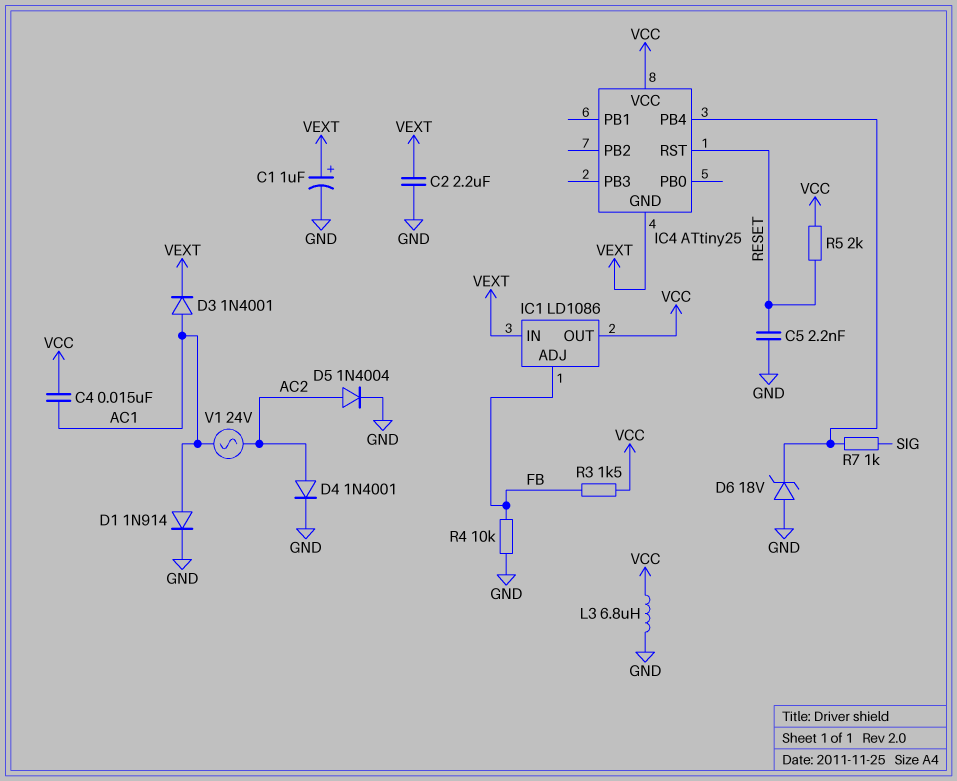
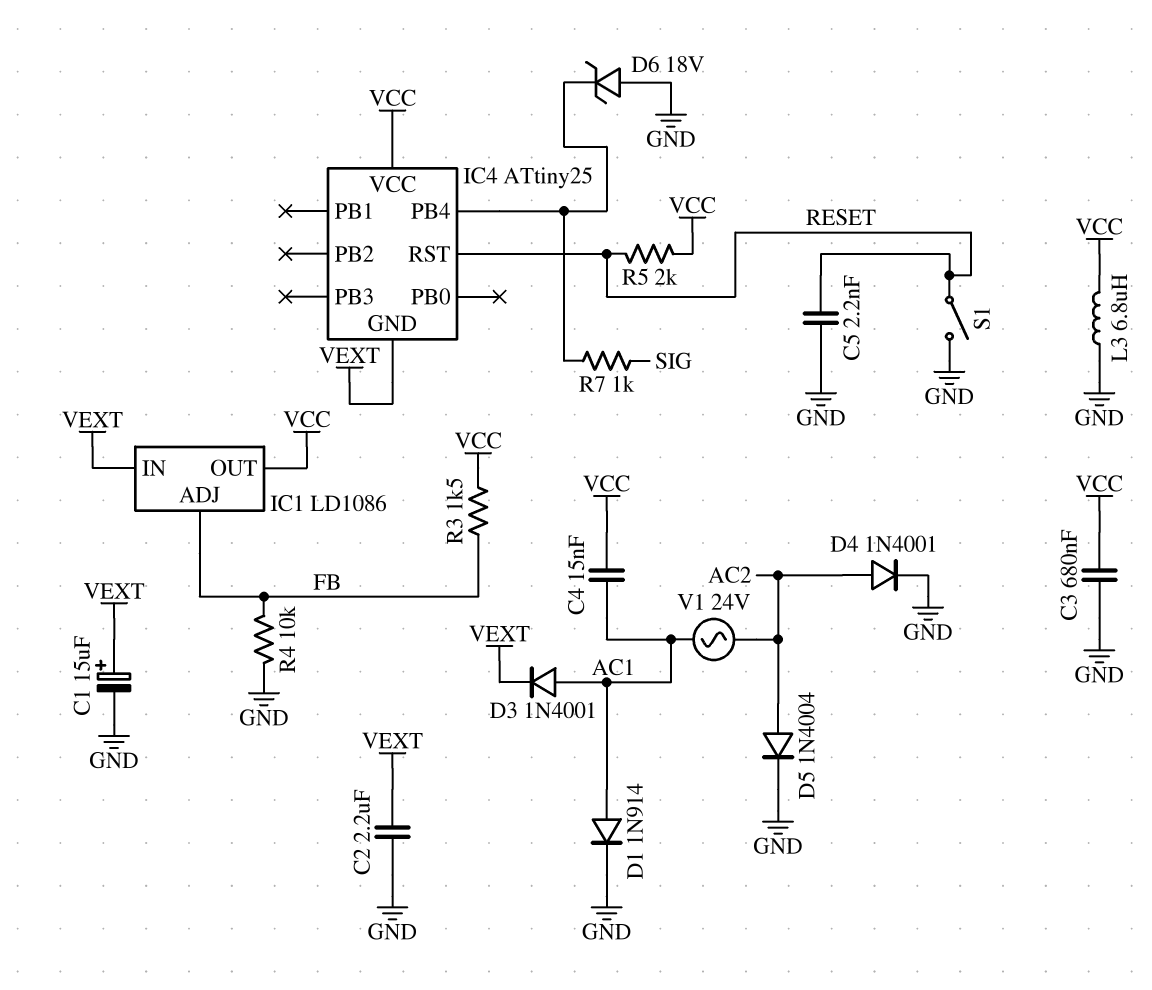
C1: 1uF (plus VEXT, minus GND) -> 15uF (plus VEXT, minus GND)
C3: none -> 680nF (GND, VCC)
S1: none -> switch (GND, RESET)

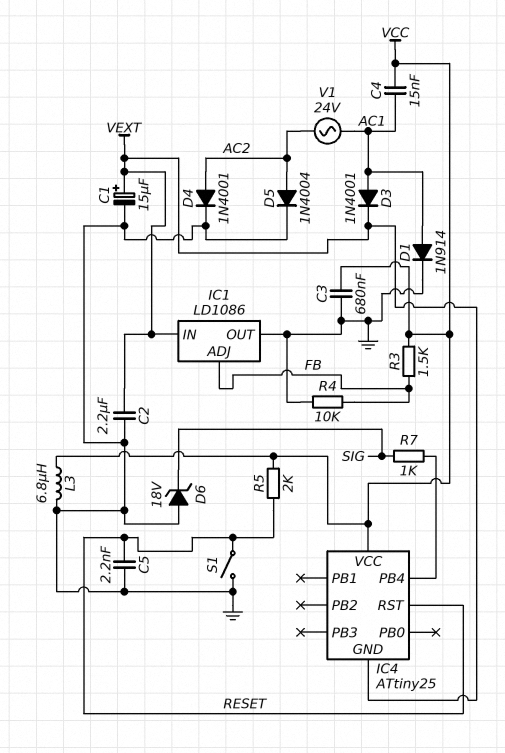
D6: zener 18V (A GND, K IC4/PB4) -> zener 18V (A GND, K SIG)
IC1 pin OUT: VCC -> GND

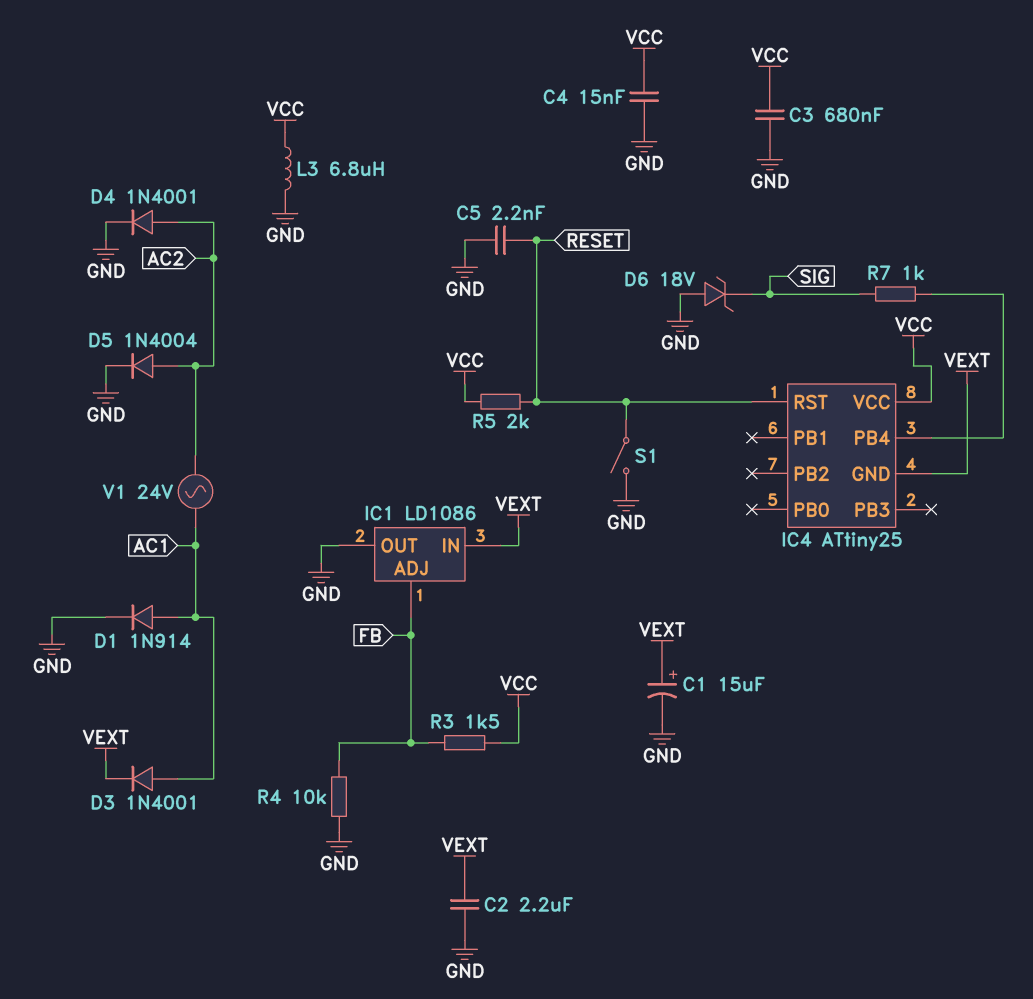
C4: 15nF (AC1, VCC) -> 15nF (GND, VCC)

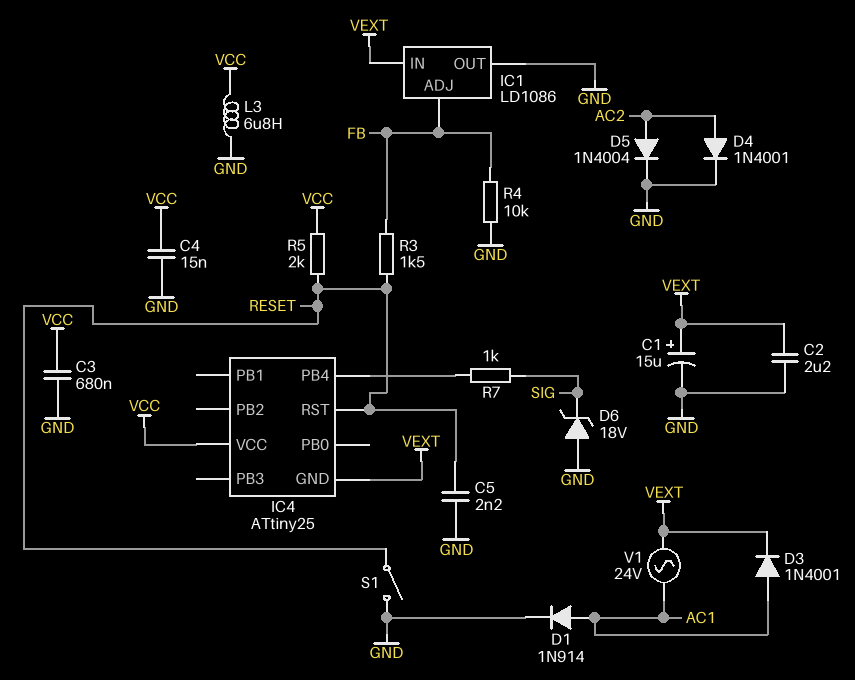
R3: 1.5k (FB, VCC) -> 1.5k (FB, RESET)
V1: AC 24V (AC1, AC2) -> AC 24V (AC1, VEXT)

